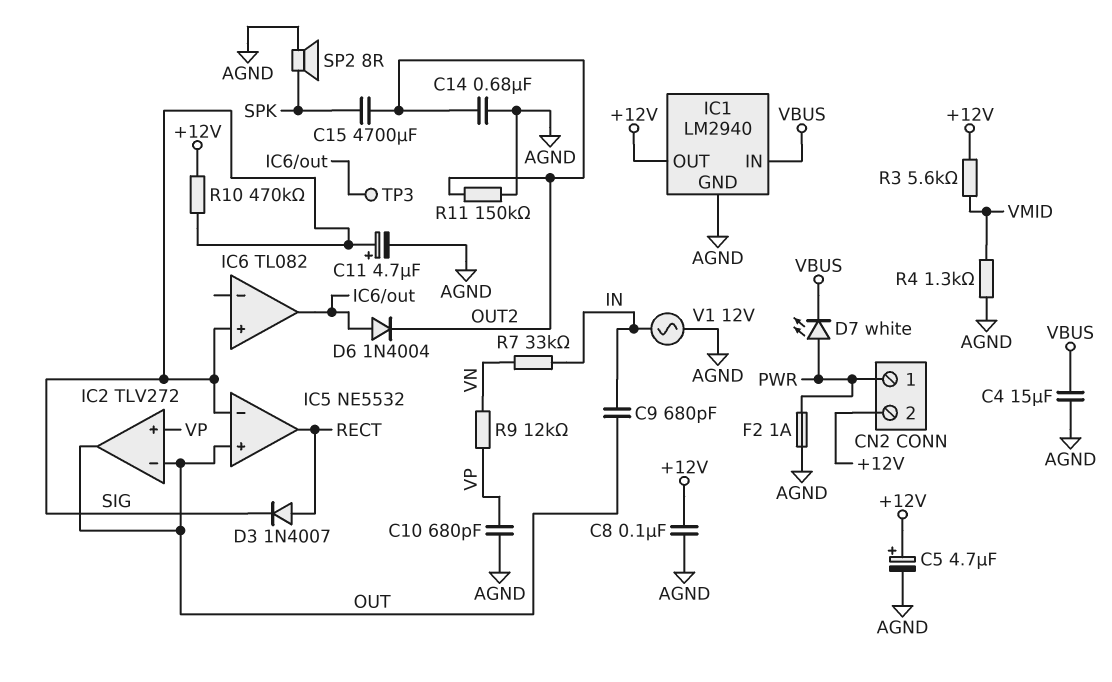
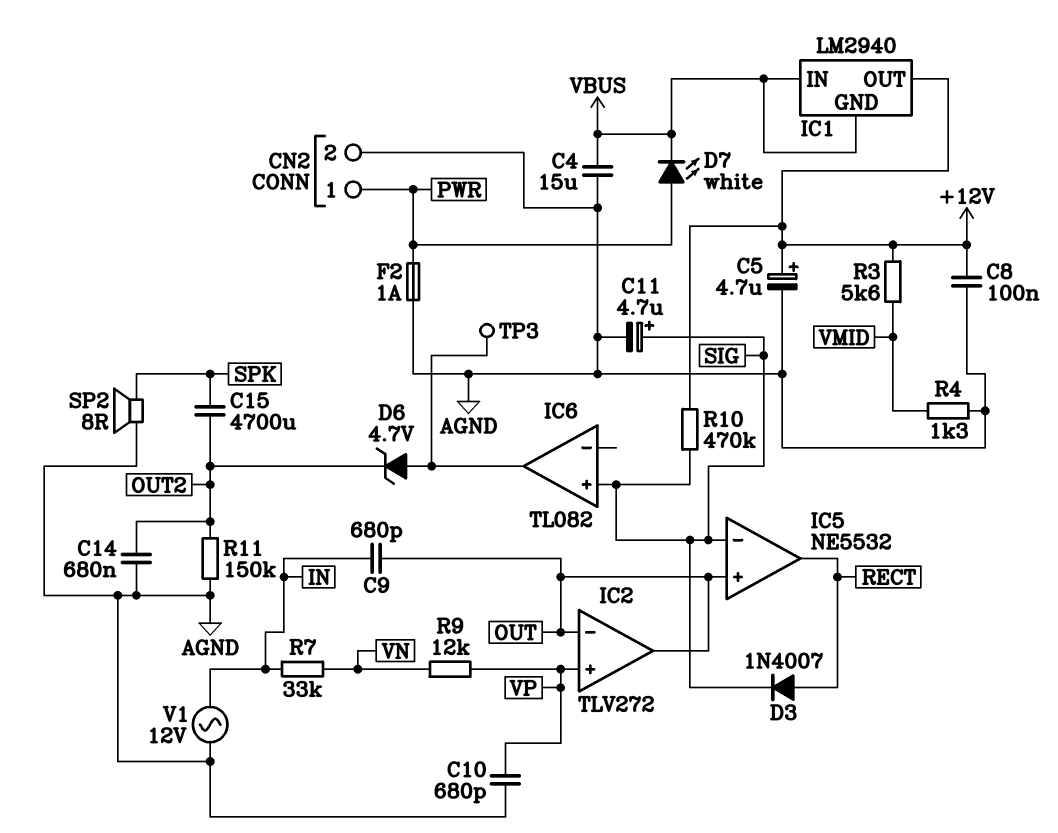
CN2 pin 2: +12V -> AGND
D6: diode 1N4004 (A IC6/out, K OUT2) -> zener 4.7V (A IC6/out, K OUT2)
IC1 pin GND: AGND -> VBUS

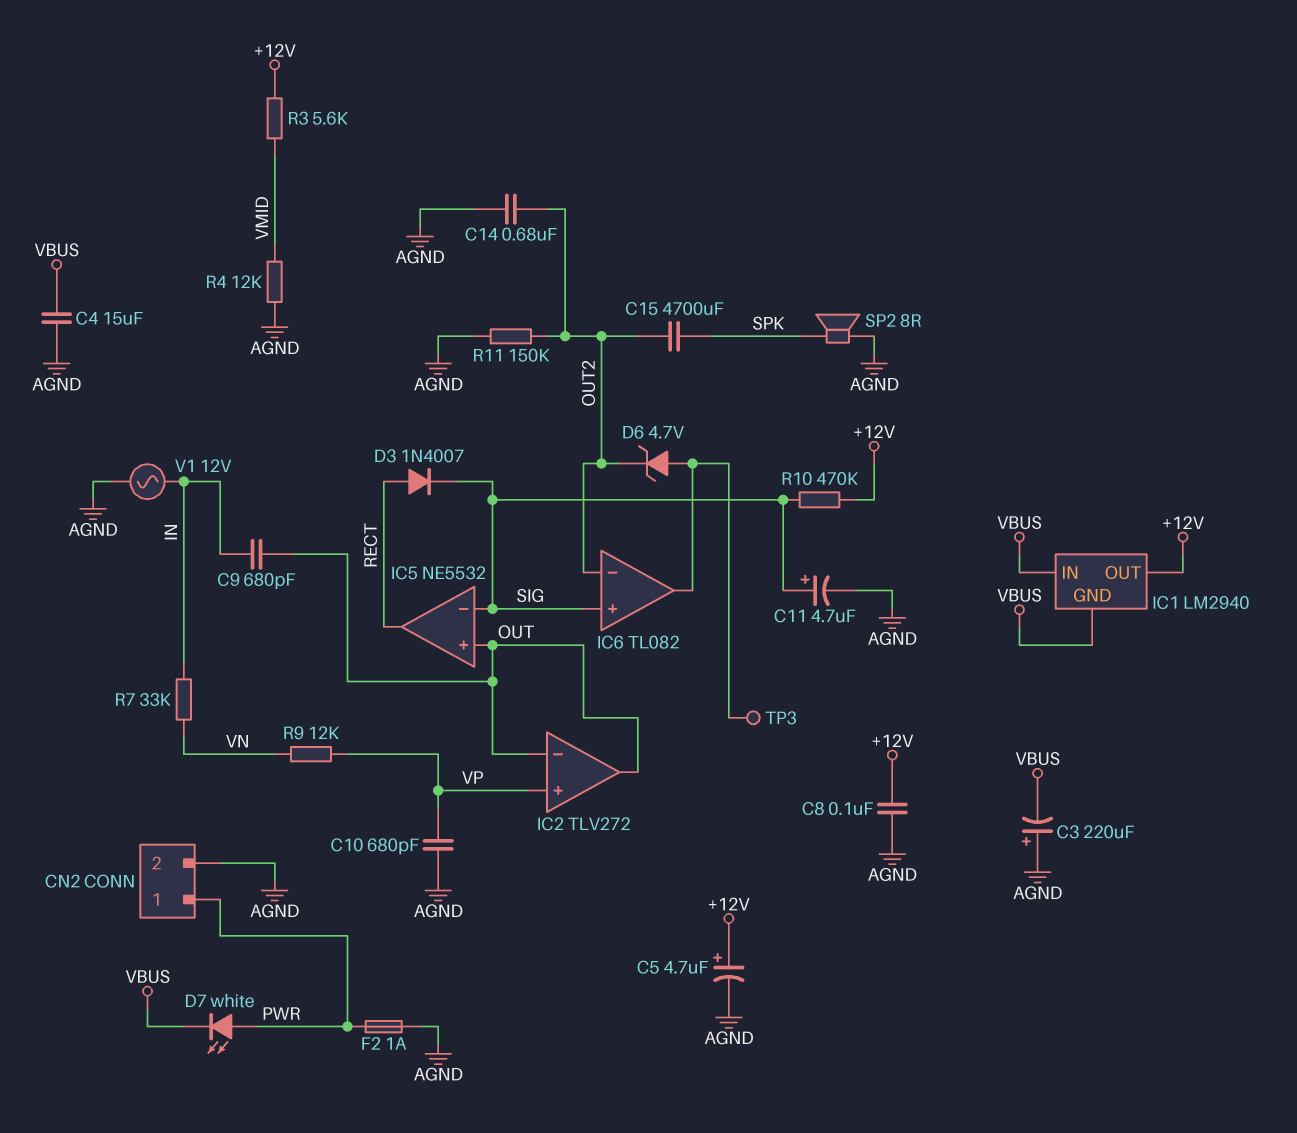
C3: none -> 220uF (plus AGND, minus VBUS)
IC6 pin in-: none -> OUT2
R4: 1.3k (AGND, VMID) -> 12k (AGND, VMID)

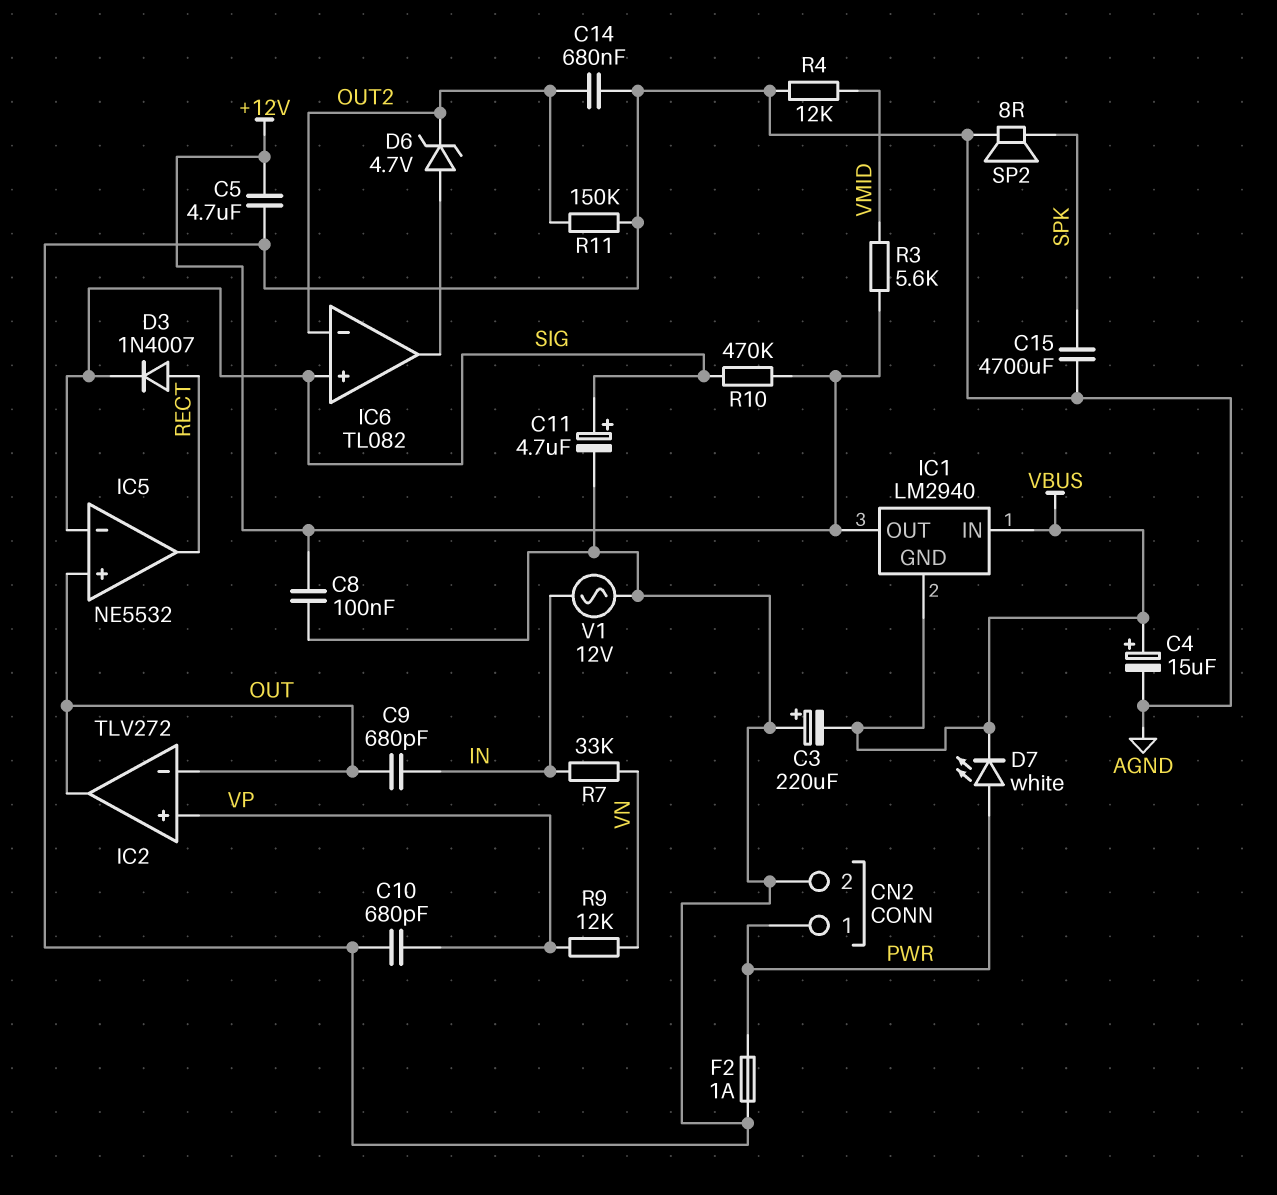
C4: 15uF (AGND, VBUS) -> 15uF (plus VBUS, minus AGND)
C5: 4.7uF (plus +12V, minus AGND) -> 4.7uF (+12V, AGND)
C15: 4700uF (OUT2, SPK) -> 4700uF (AGND, SPK)
TP3: test point (IC6/out) -> none

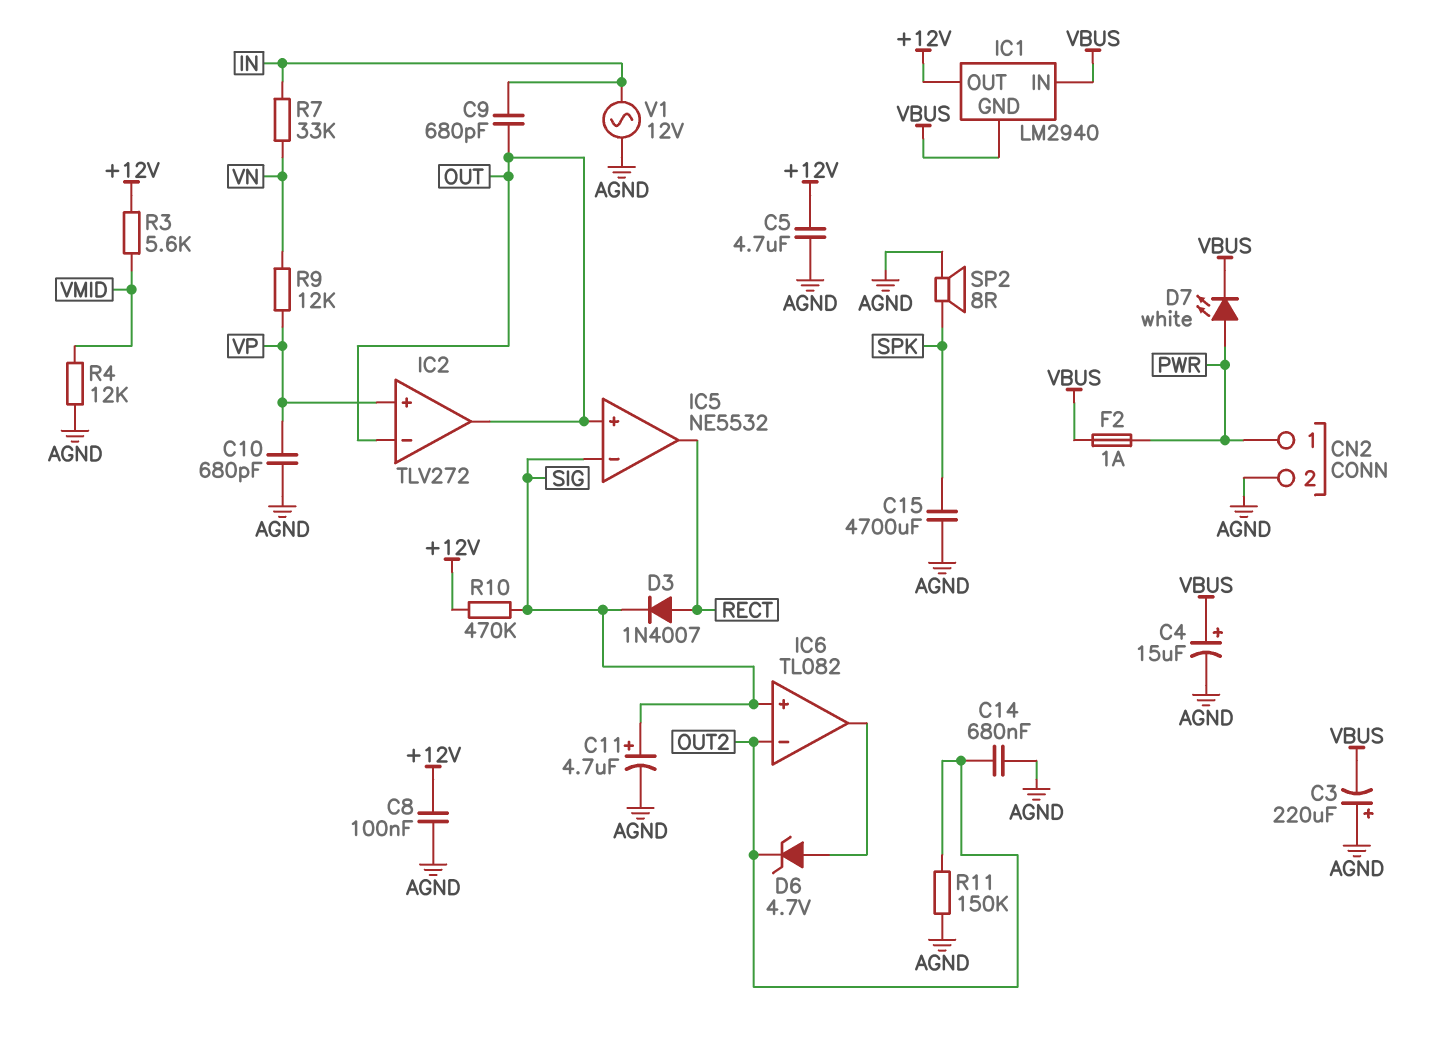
F2: 1A (AGND, PWR) -> 1A (PWR, VBUS)

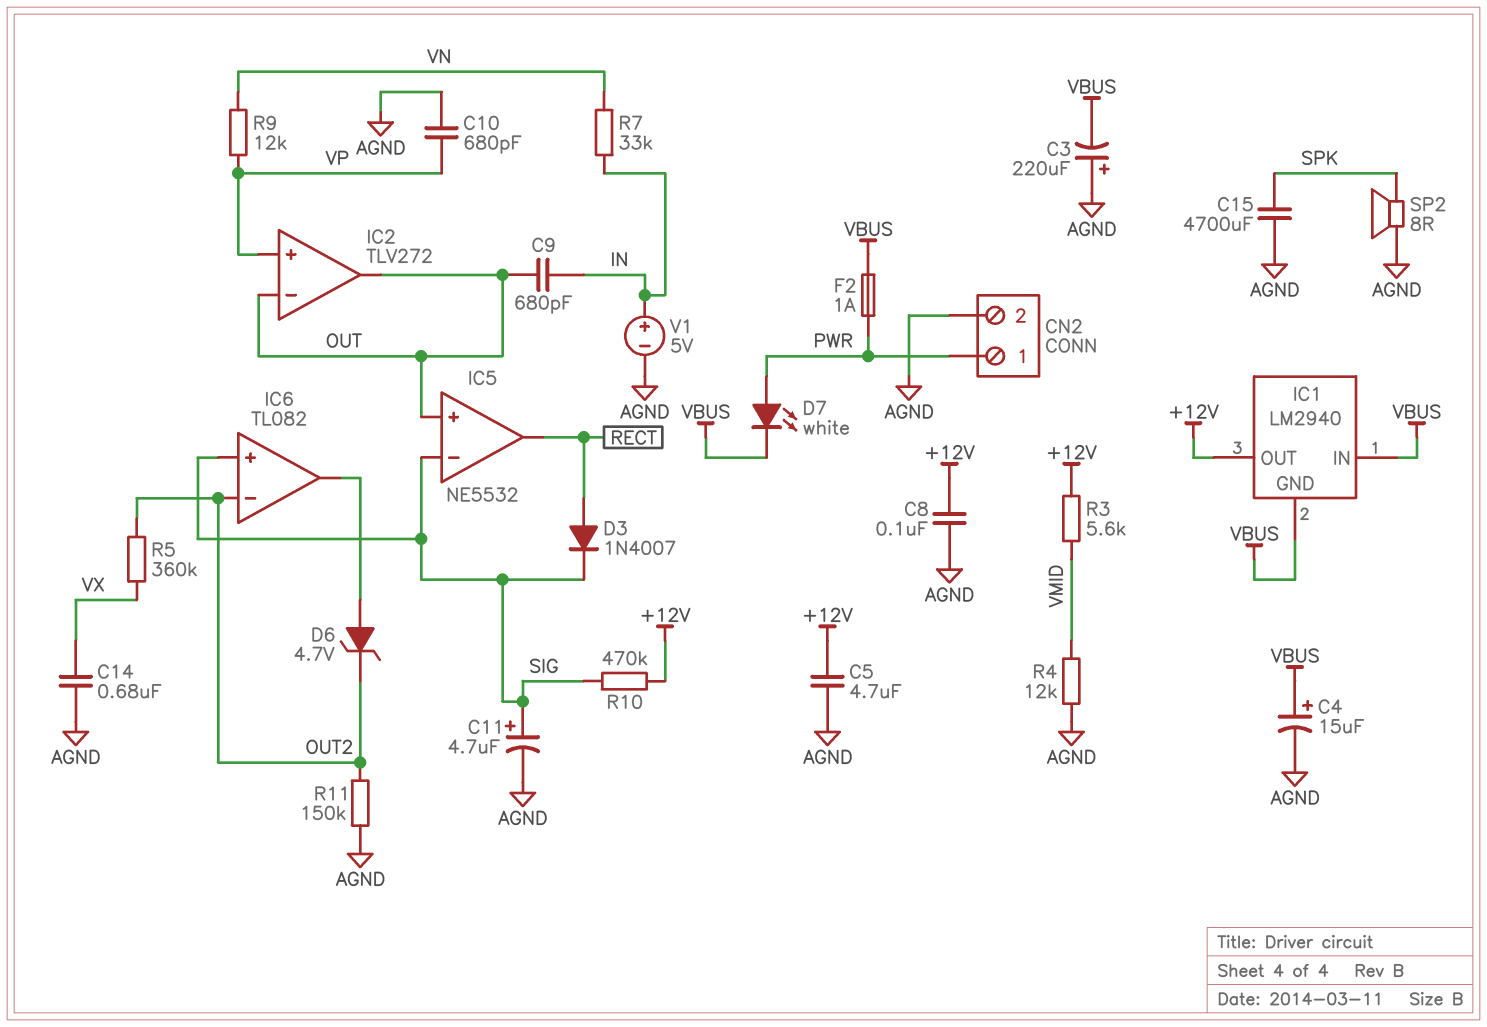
C14: 680nF (AGND, OUT2) -> 680nF (AGND, VX)
R5: none -> 360k (OUT2, VX)
V1: AC 12V (AGND, IN) -> 5V (plus IN, minus AGND)

